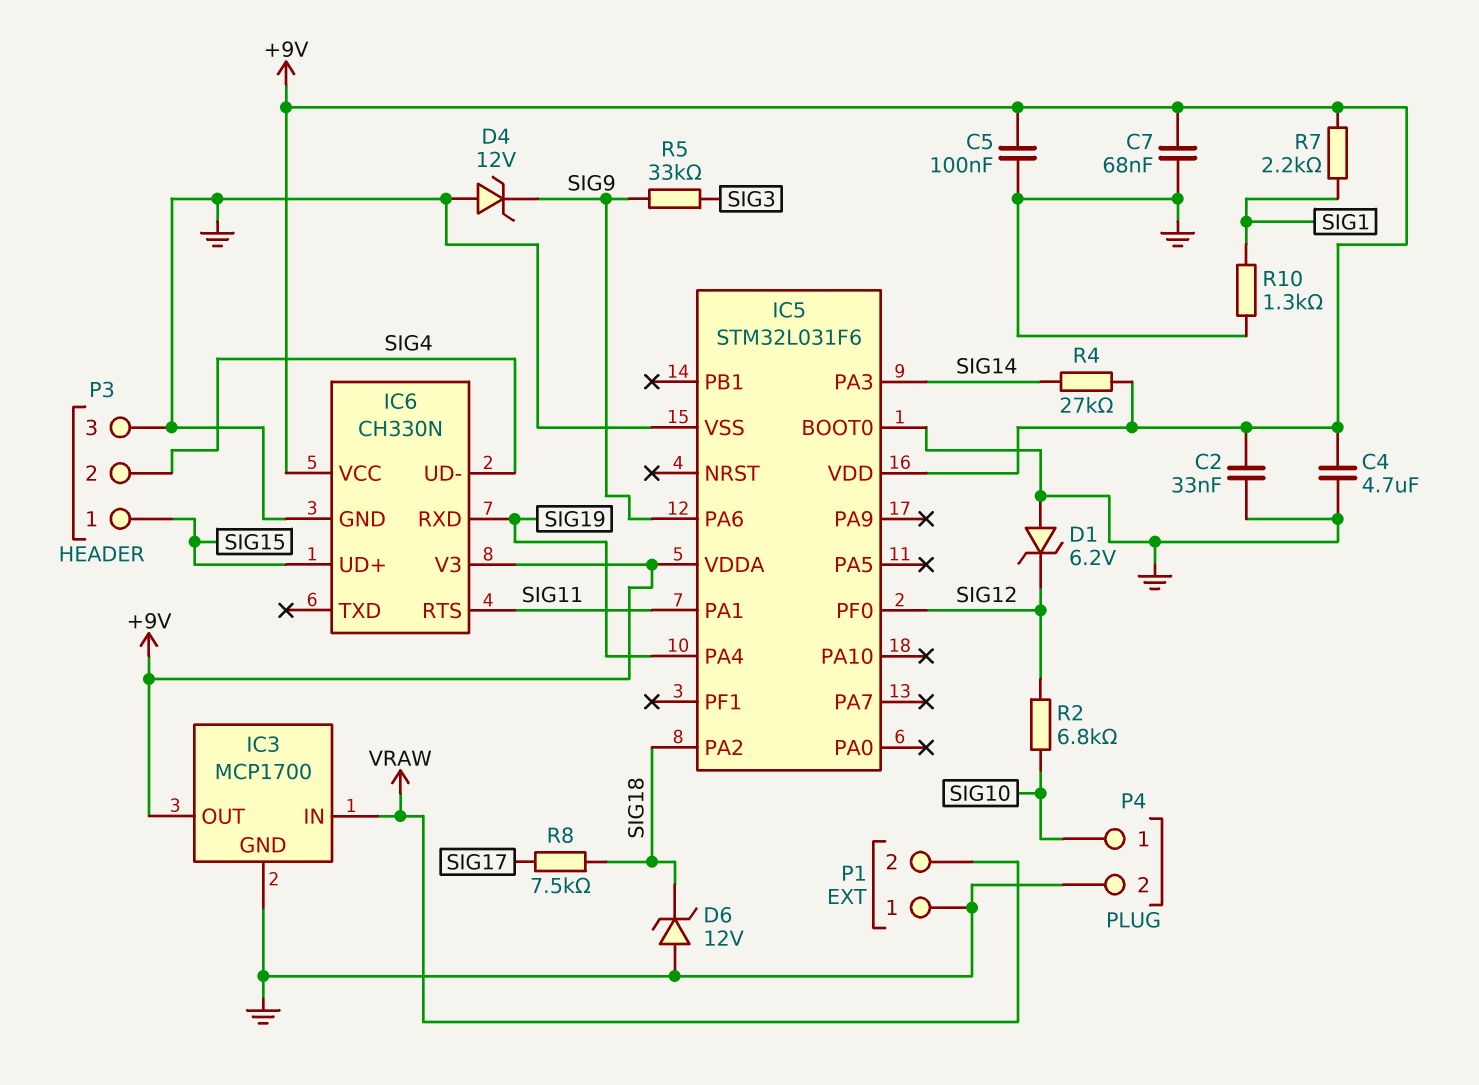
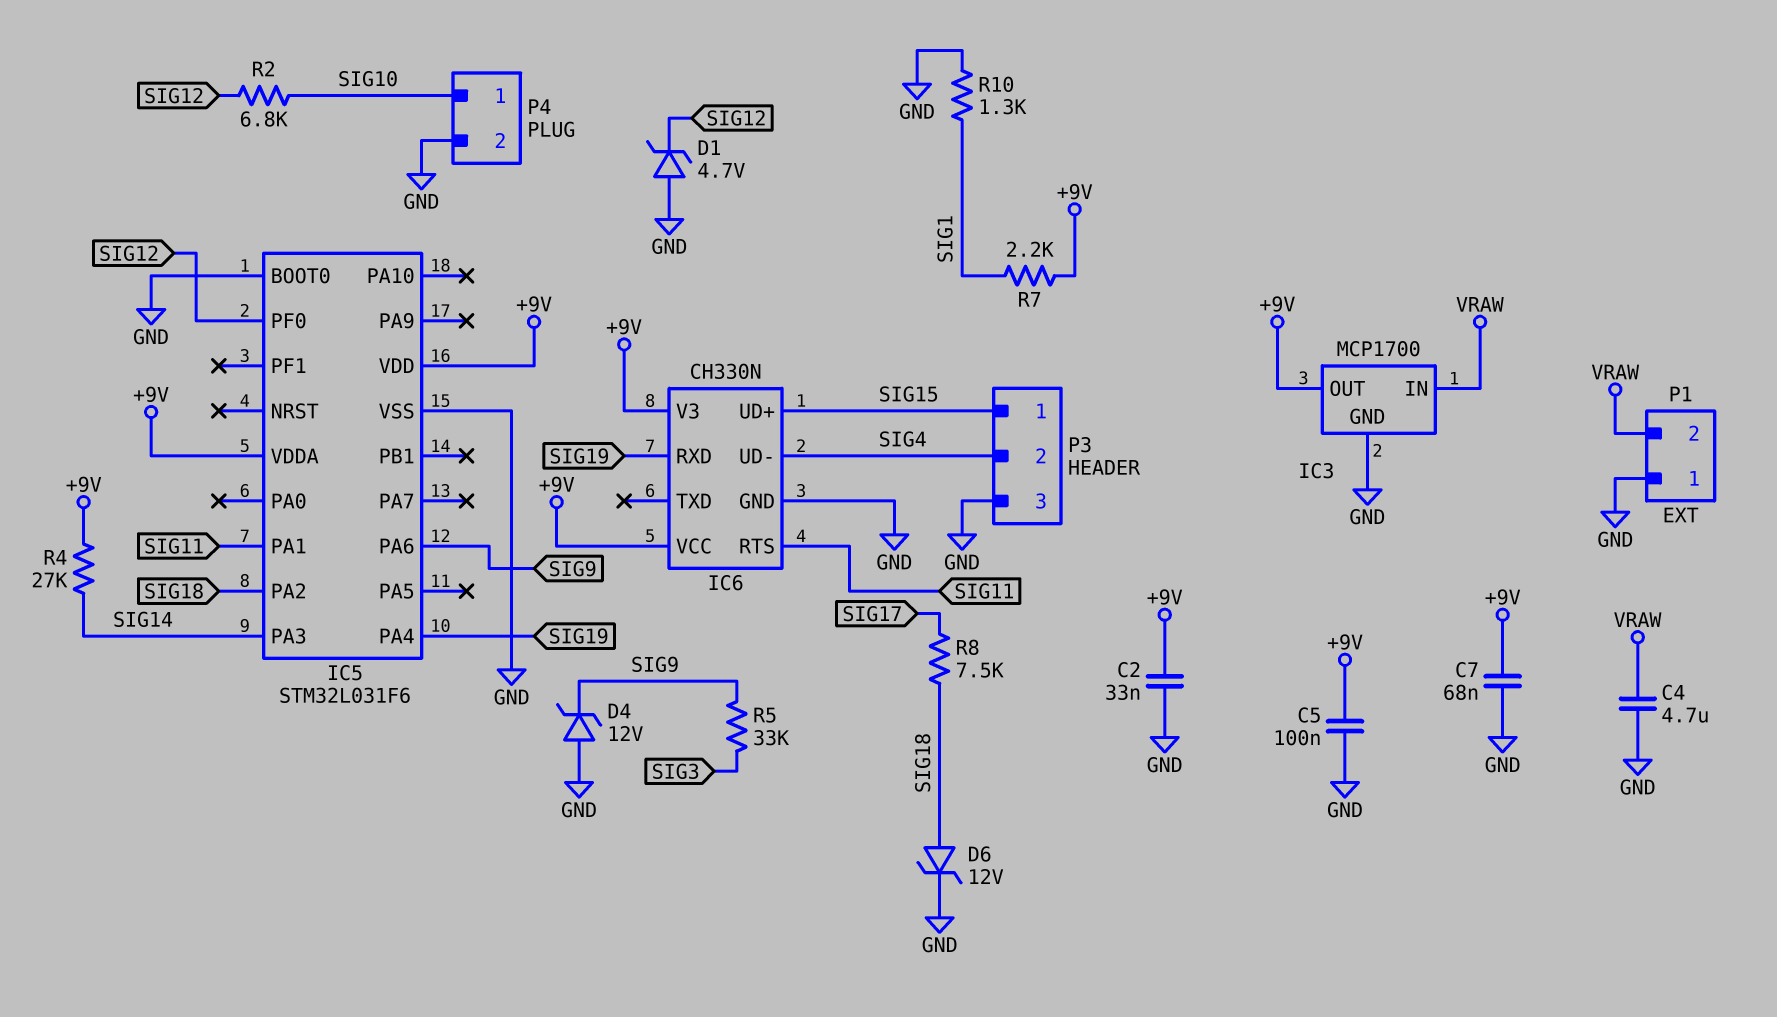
C4: 4.7uF (+9V, GND) -> 4.7uF (GND, VRAW)
D1: zener 6.2V (A GND, K SIG12) -> zener 4.7V (A GND, K SIG12)
D6: zener 12V (A GND, K SIG18) -> zener 12V (A SIG18, K GND)

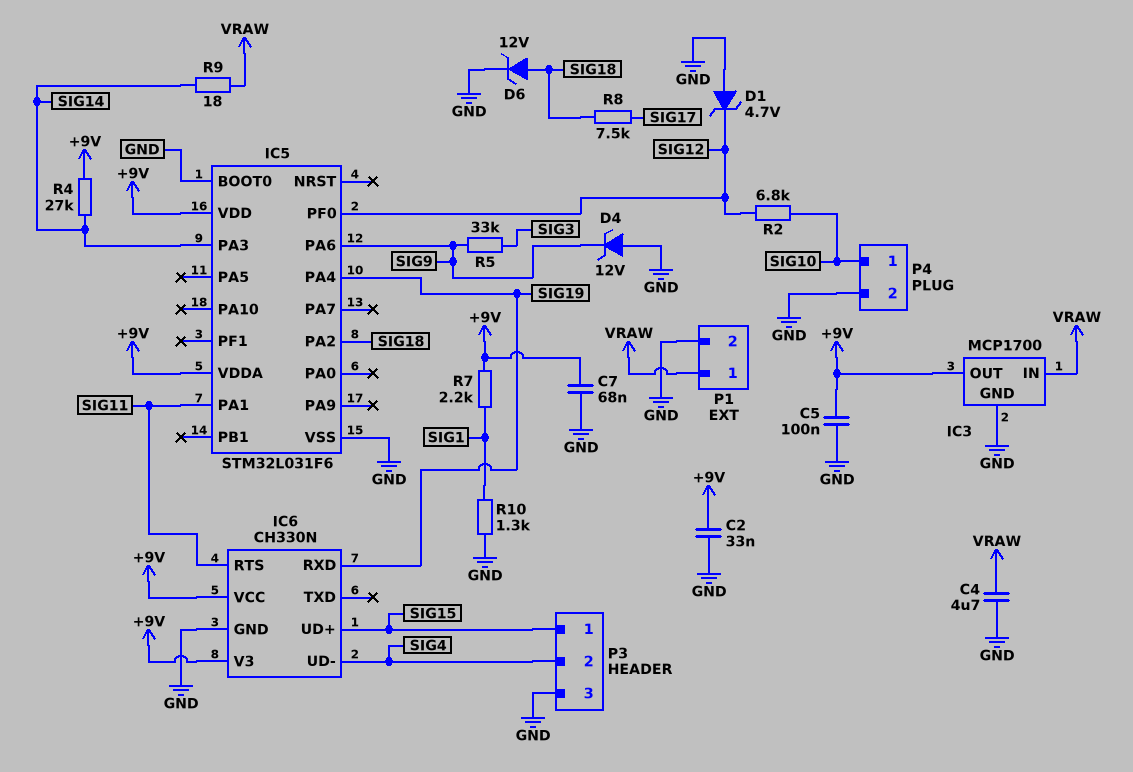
P1 pin 1: GND -> VRAW
P1 pin 2: VRAW -> GND
R9: none -> 18 (SIG14, VRAW)

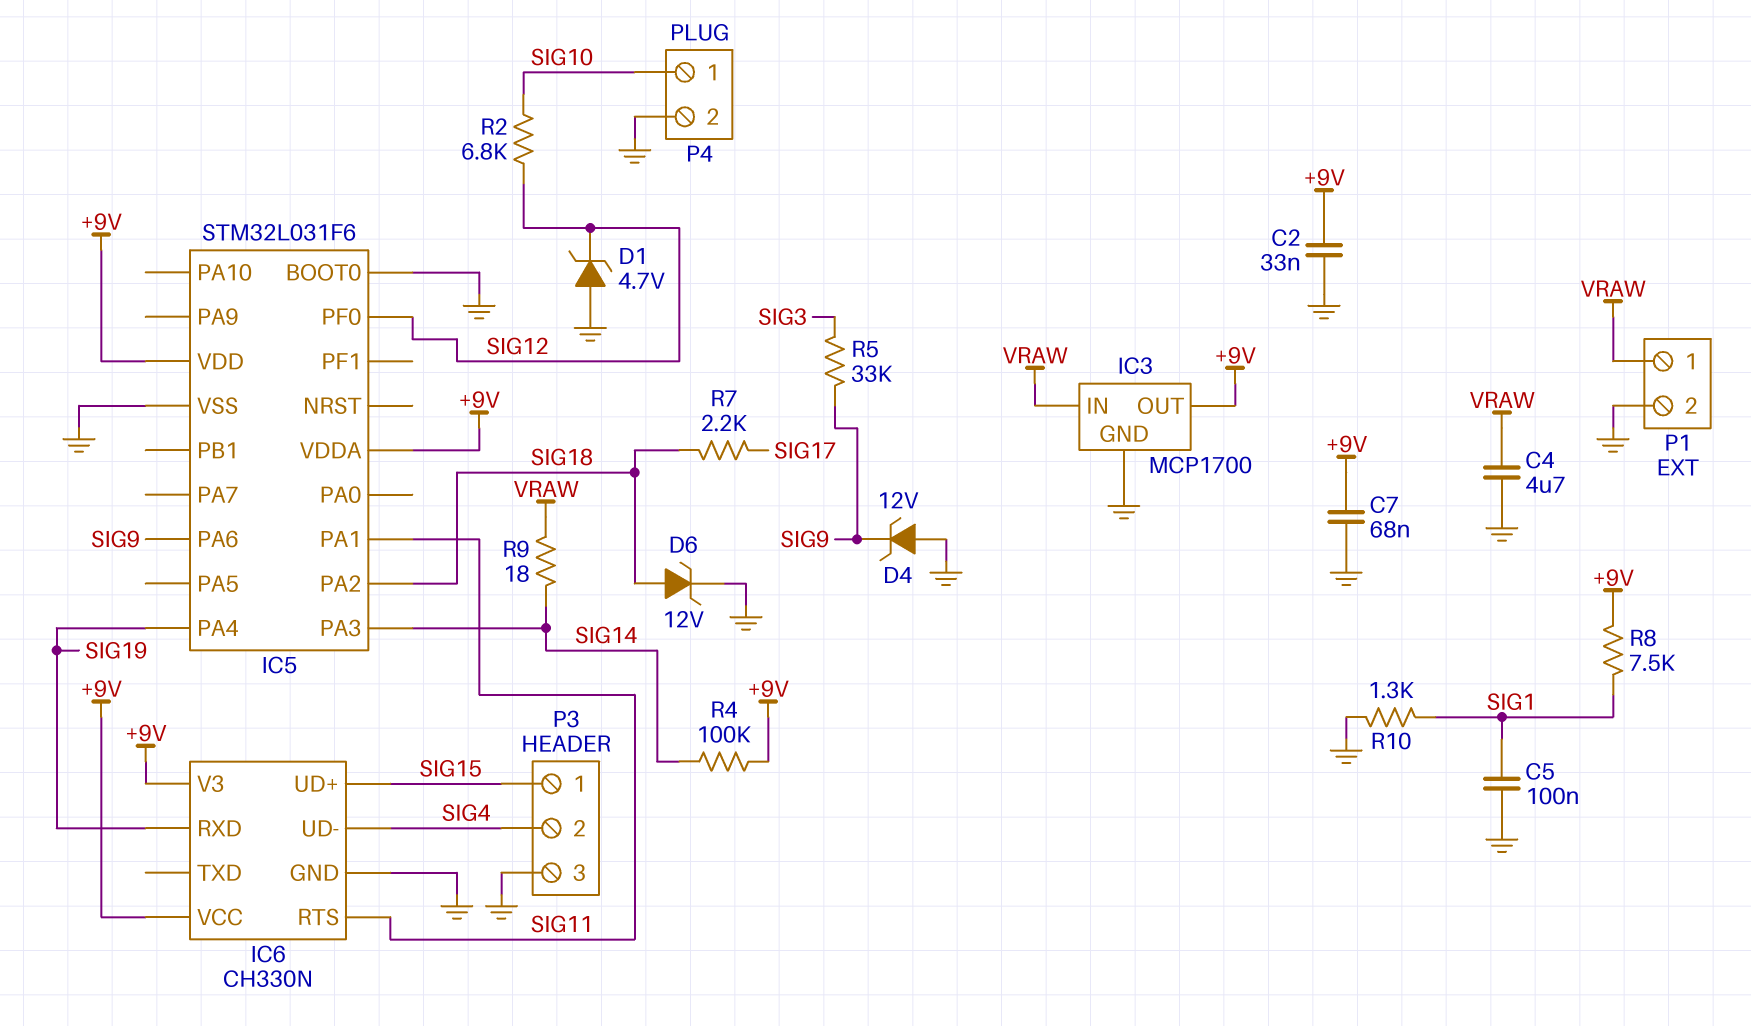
C5: 100nF (+9V, GND) -> 100nF (GND, SIG1)
R4: 27k (+9V, SIG14) -> 100k (+9V, SIG14)
R7: 2.2k (+9V, SIG1) -> 2.2k (SIG17, SIG18)
R8: 7.5k (SIG17, SIG18) -> 7.5k (+9V, SIG1)

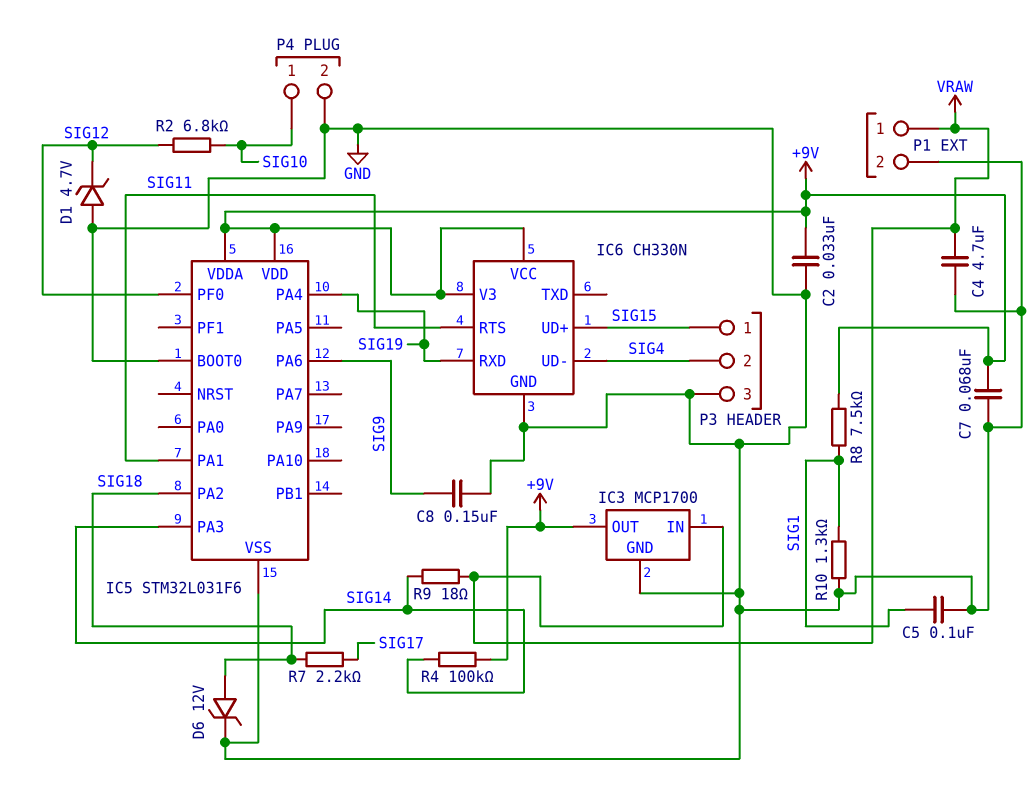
C8: none -> 150nF (GND, SIG9)
D4: zener 12V (A GND, K SIG9) -> none
R5: 33k (SIG3, SIG9) -> none

